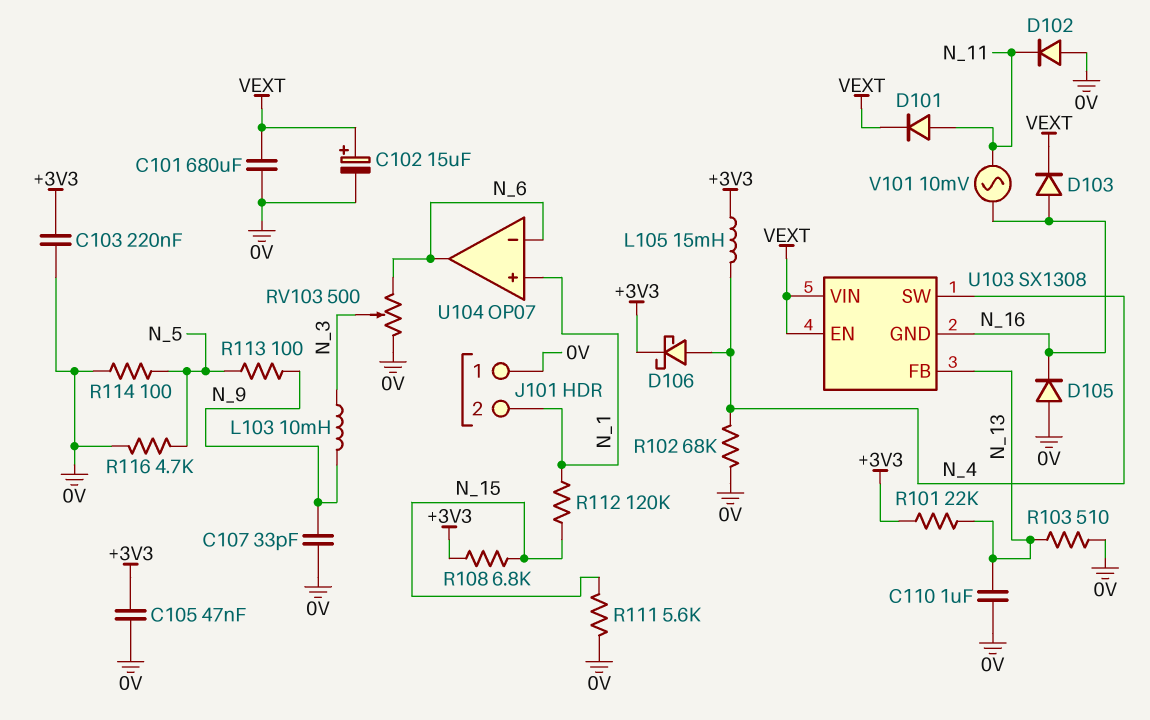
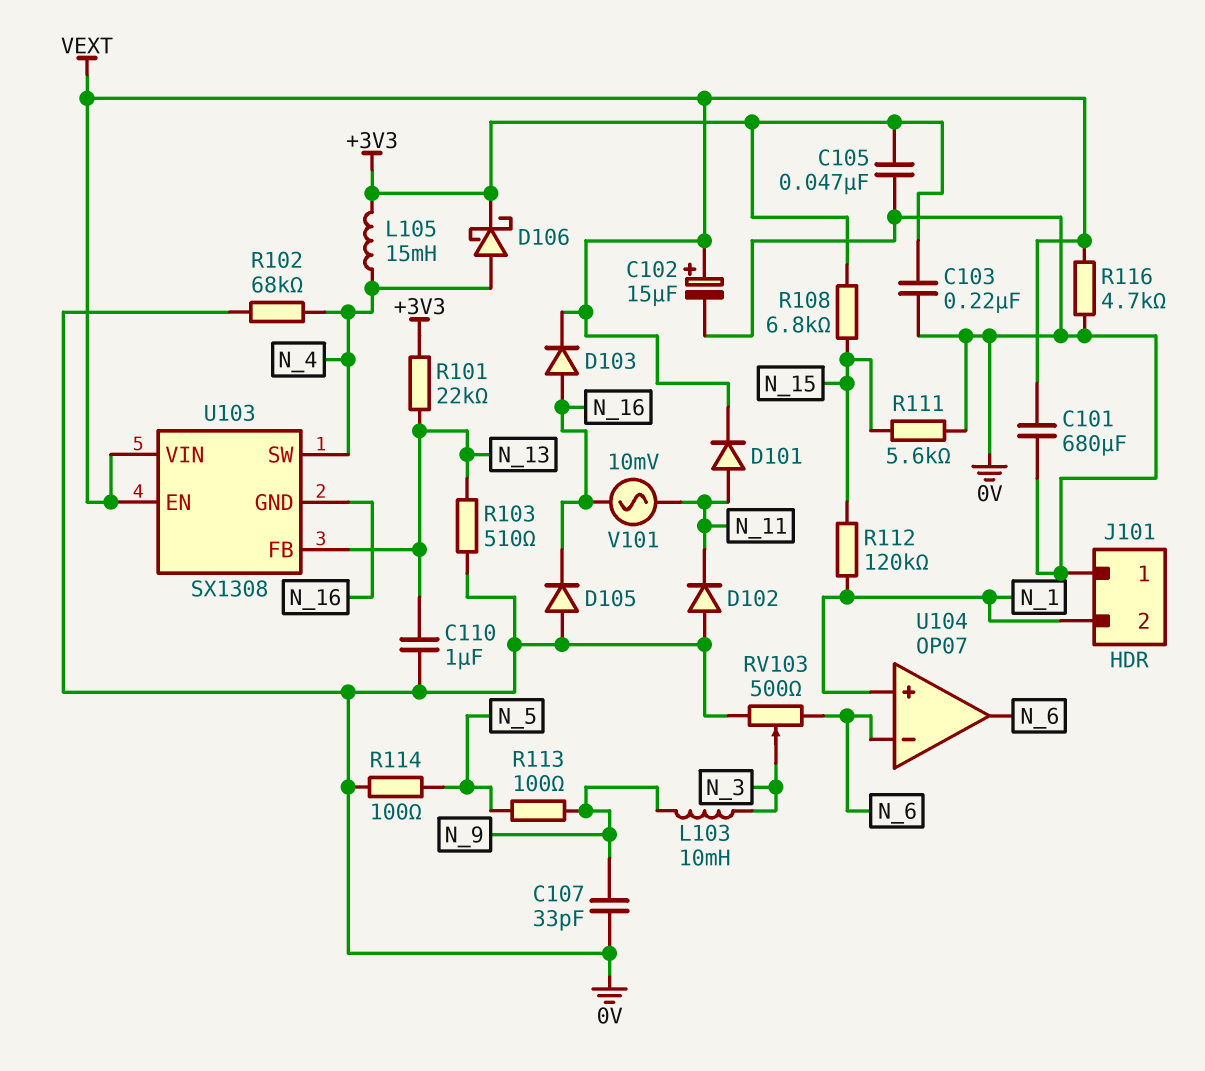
R116: 4.7k (0V, N_5) -> 4.7k (0V, VEXT)

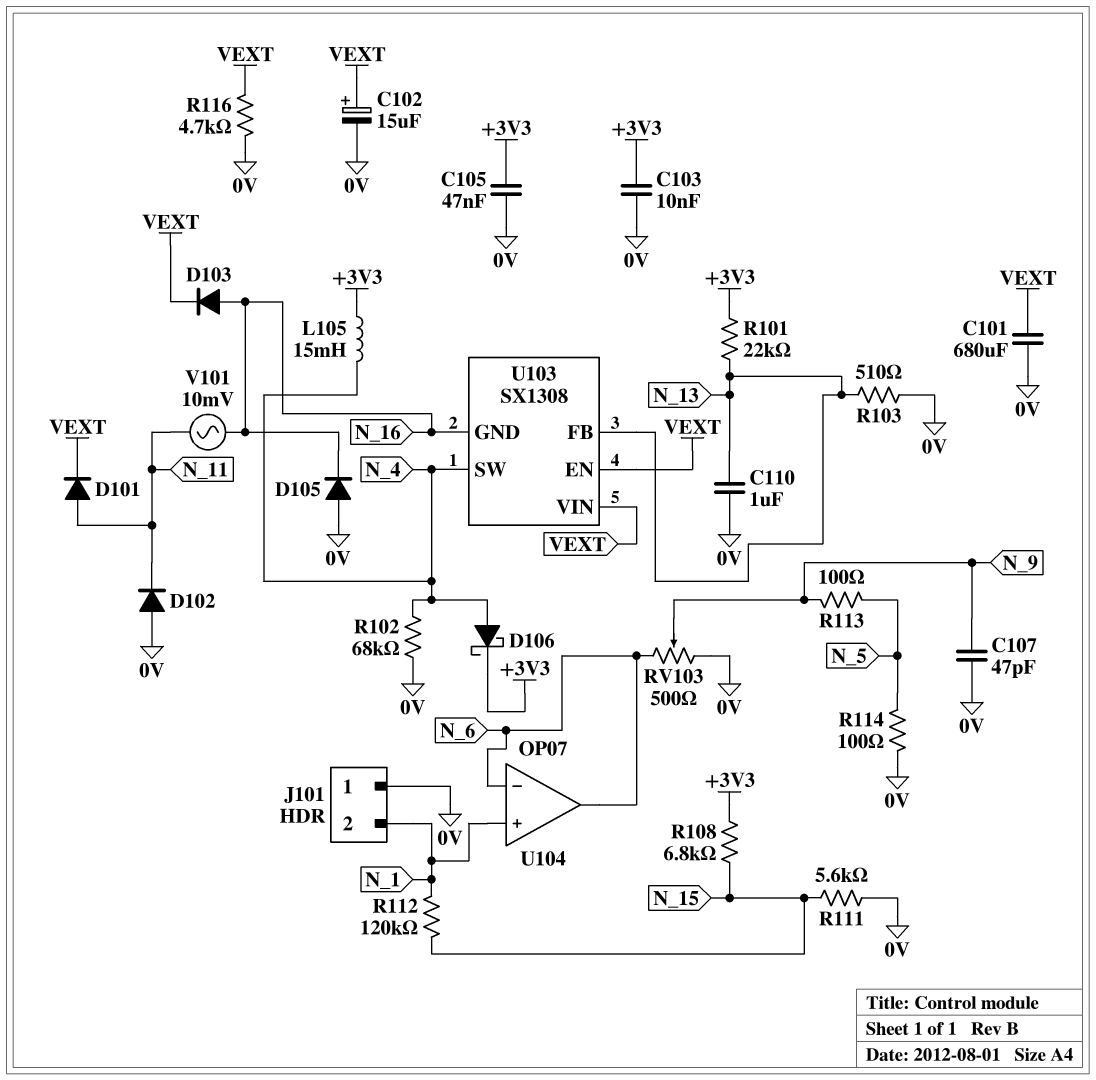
C103: 220nF (+3V3, 0V) -> 10nF (+3V3, 0V)
C107: 33pF (0V, N_9) -> 47pF (0V, N_9)
L103: 10mH (N_3, N_9) -> none
RV103: 500 (0V, N_6, wiper N_3) -> 500 (0V, N_6, wiper N_9)

